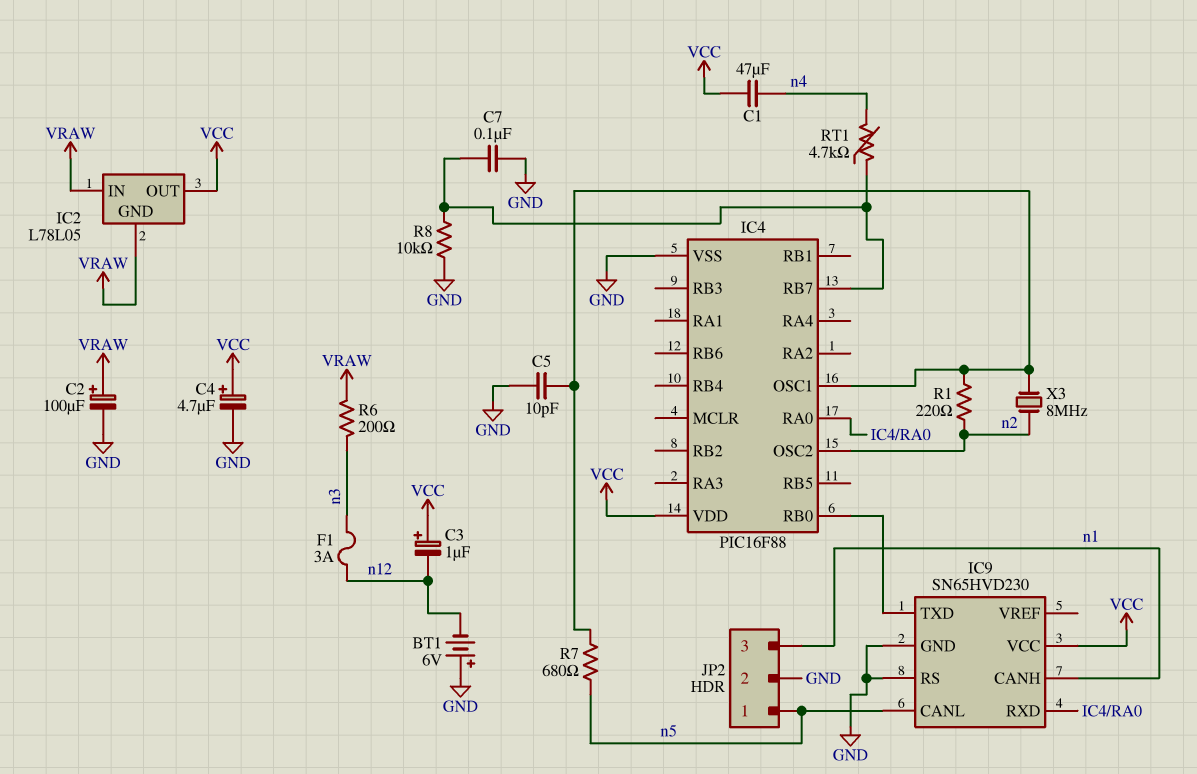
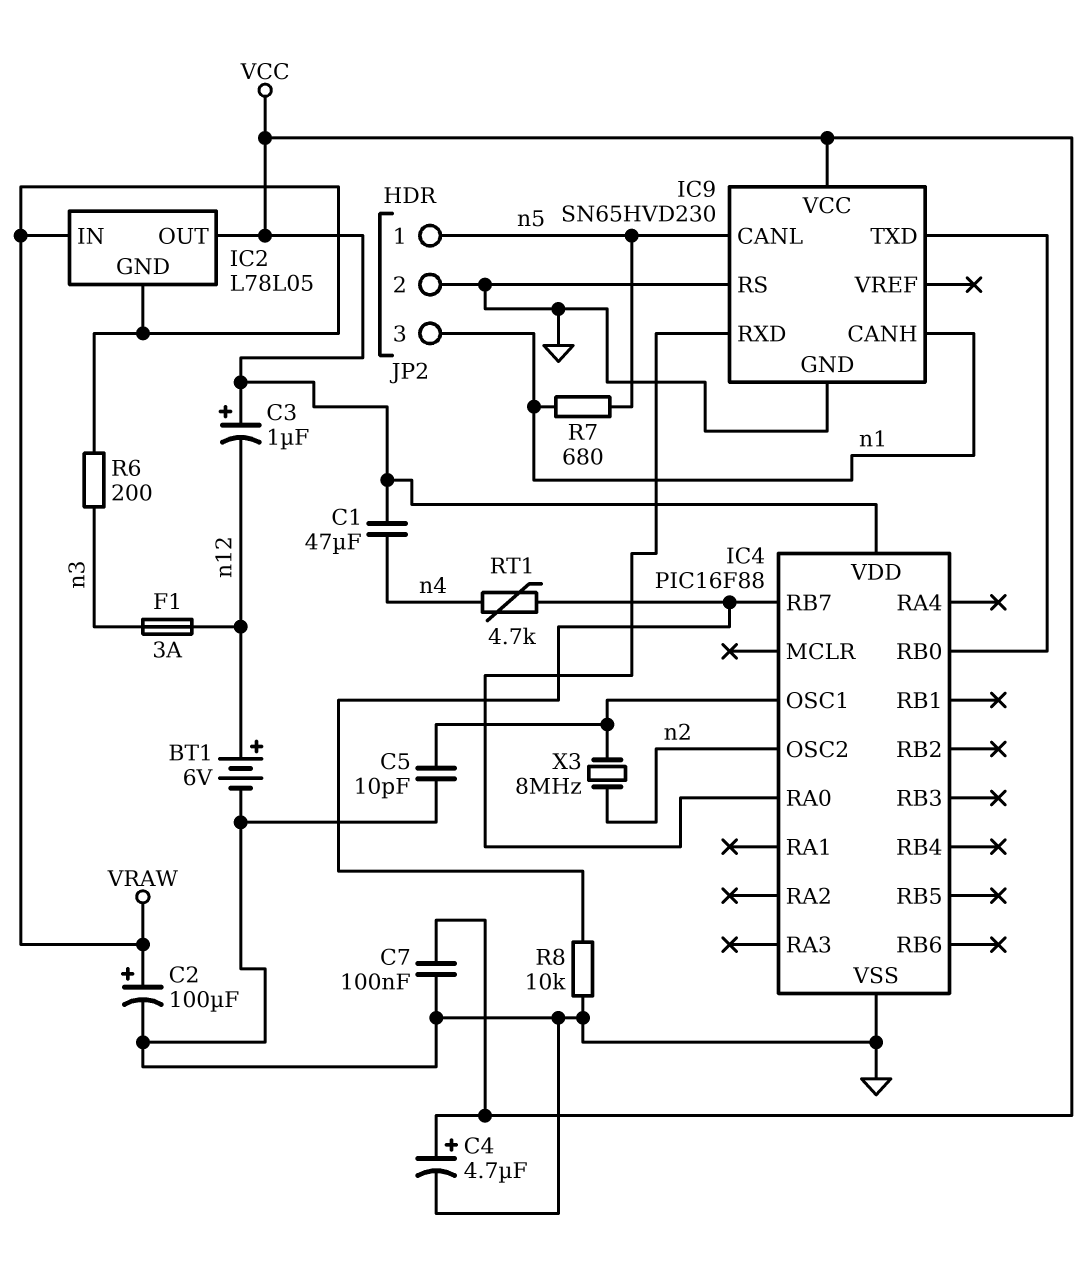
BT1: 6V (plus GND, minus n12) -> 6V (plus n12, minus GND)
C7: 100nF (GND, IC4/RB7) -> 100nF (GND, VCC)
R1: 220 (IC4/OSC1, n2) -> none
R7: 680 (IC4/OSC1, n5) -> 680 (n1, n5)

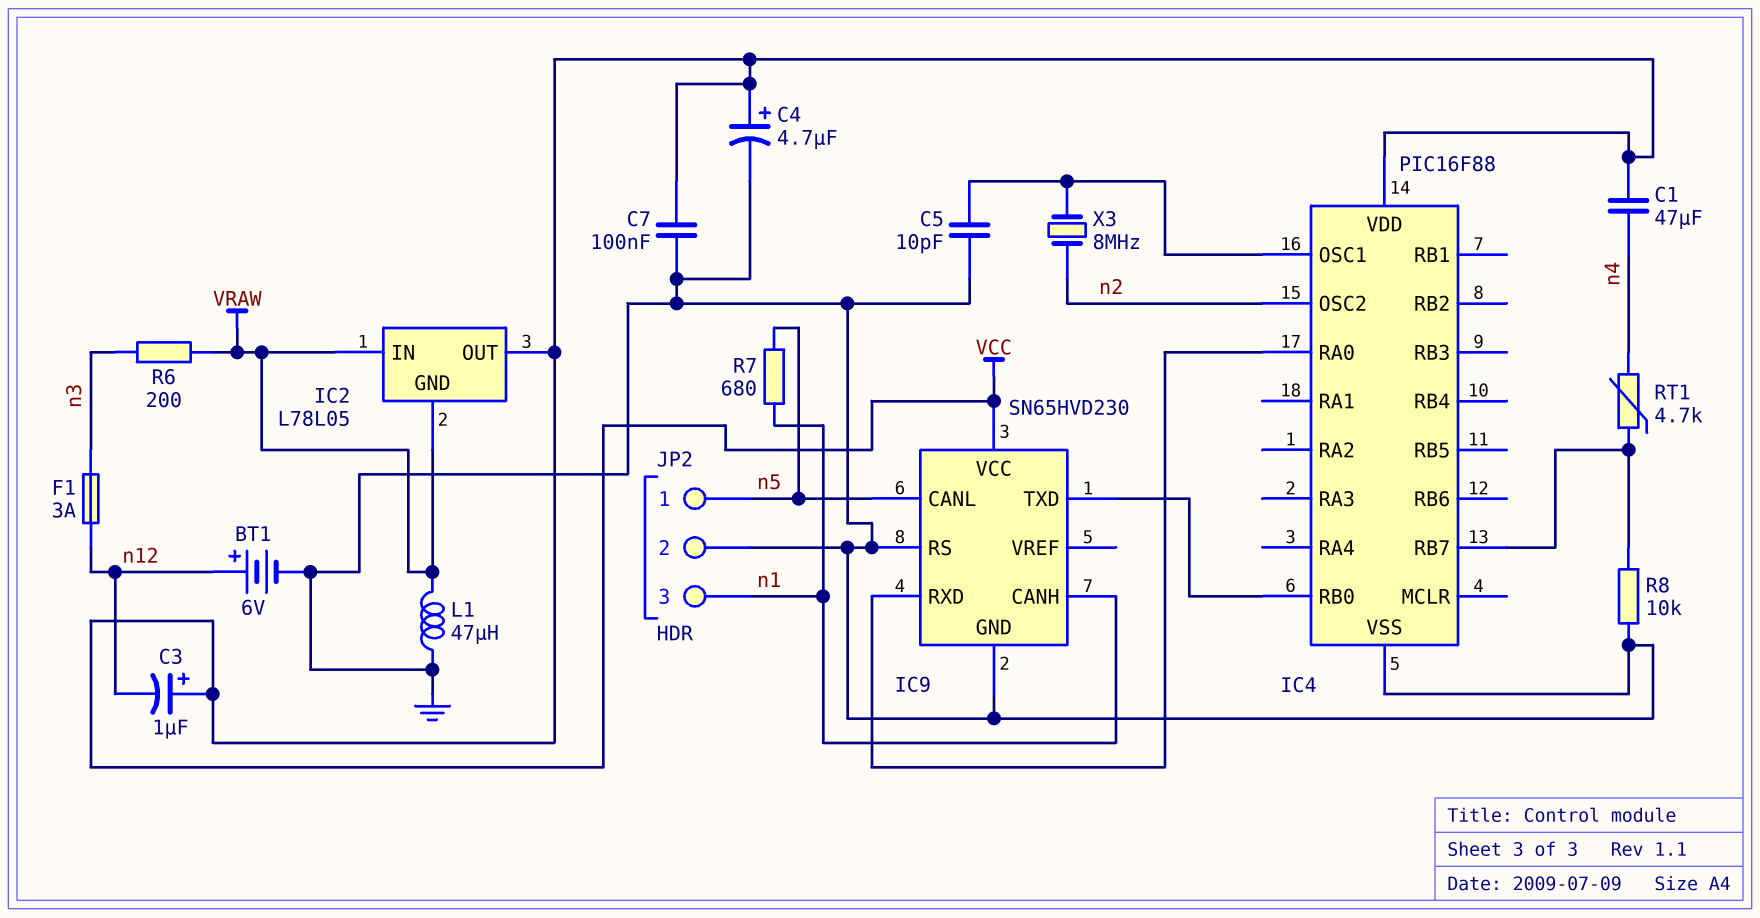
C2: 100uF (plus VRAW, minus GND) -> none
L1: none -> 47uH (GND, VRAW)

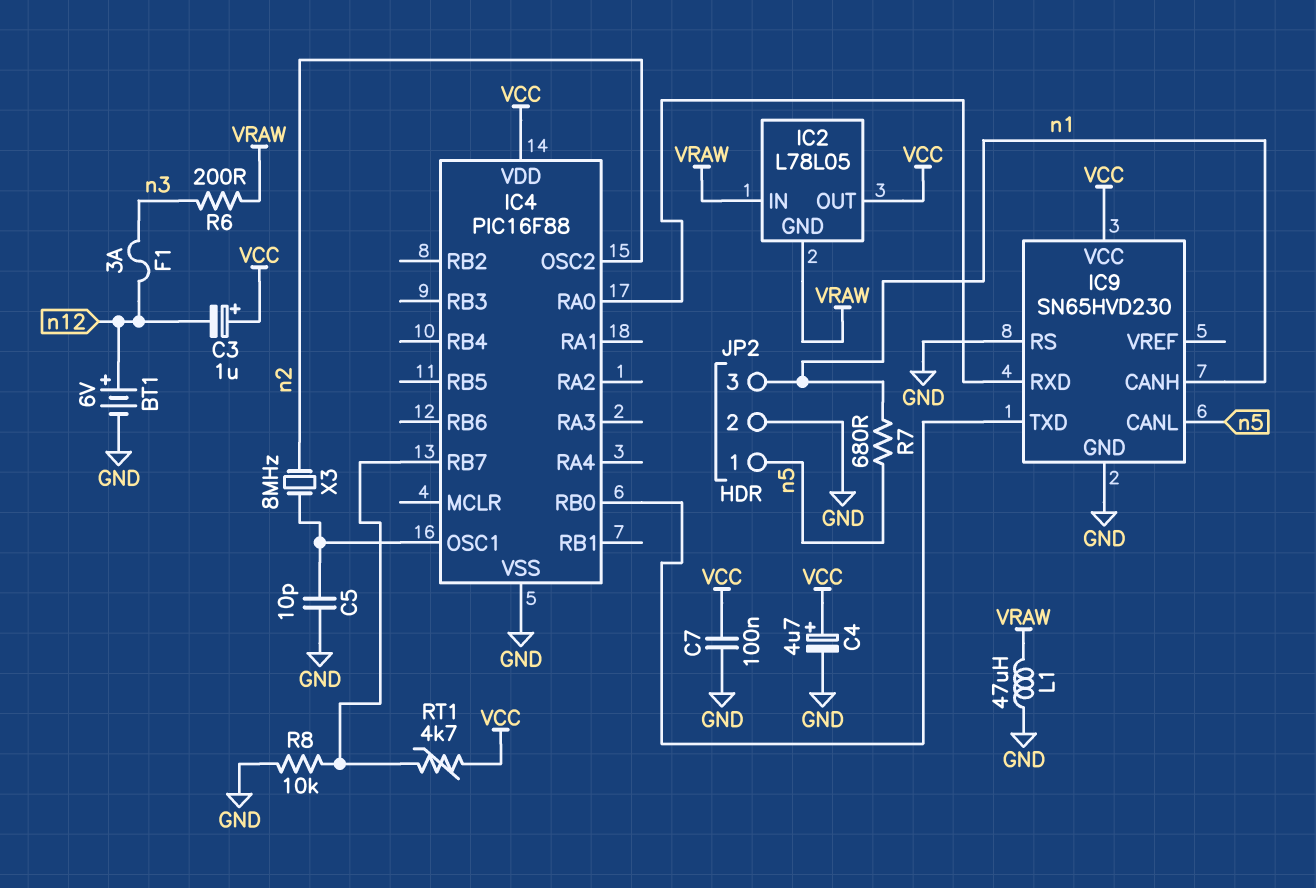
C1: 47uF (VCC, n4) -> none
RT1: 4.7k (IC4/RB7, n4) -> 4.7k (IC4/RB7, VCC)

